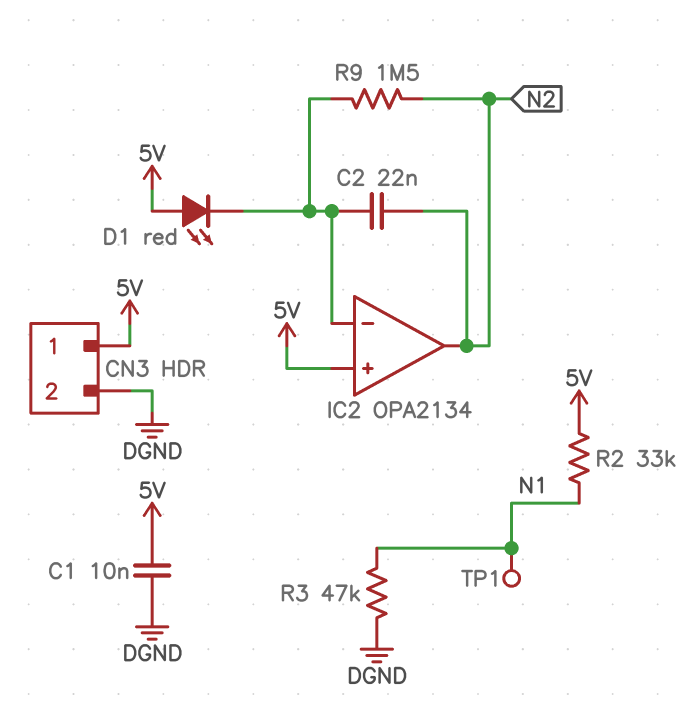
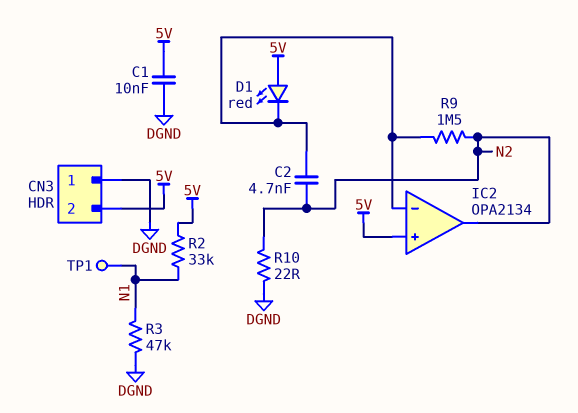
C2: 22nF (IC2/in-, N2) -> 4.7nF (IC2/in-, N2)
CN3 pin 1: 5V -> DGND
CN3 pin 2: DGND -> 5V
R10: none -> 22 (DGND, N2)

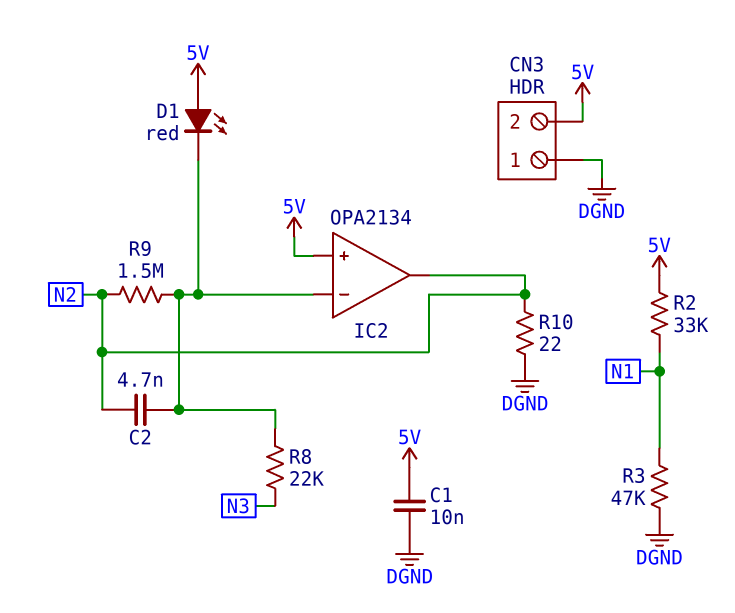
R8: none -> 22k (IC2/in-, N3)
TP1: test point (N1) -> none

